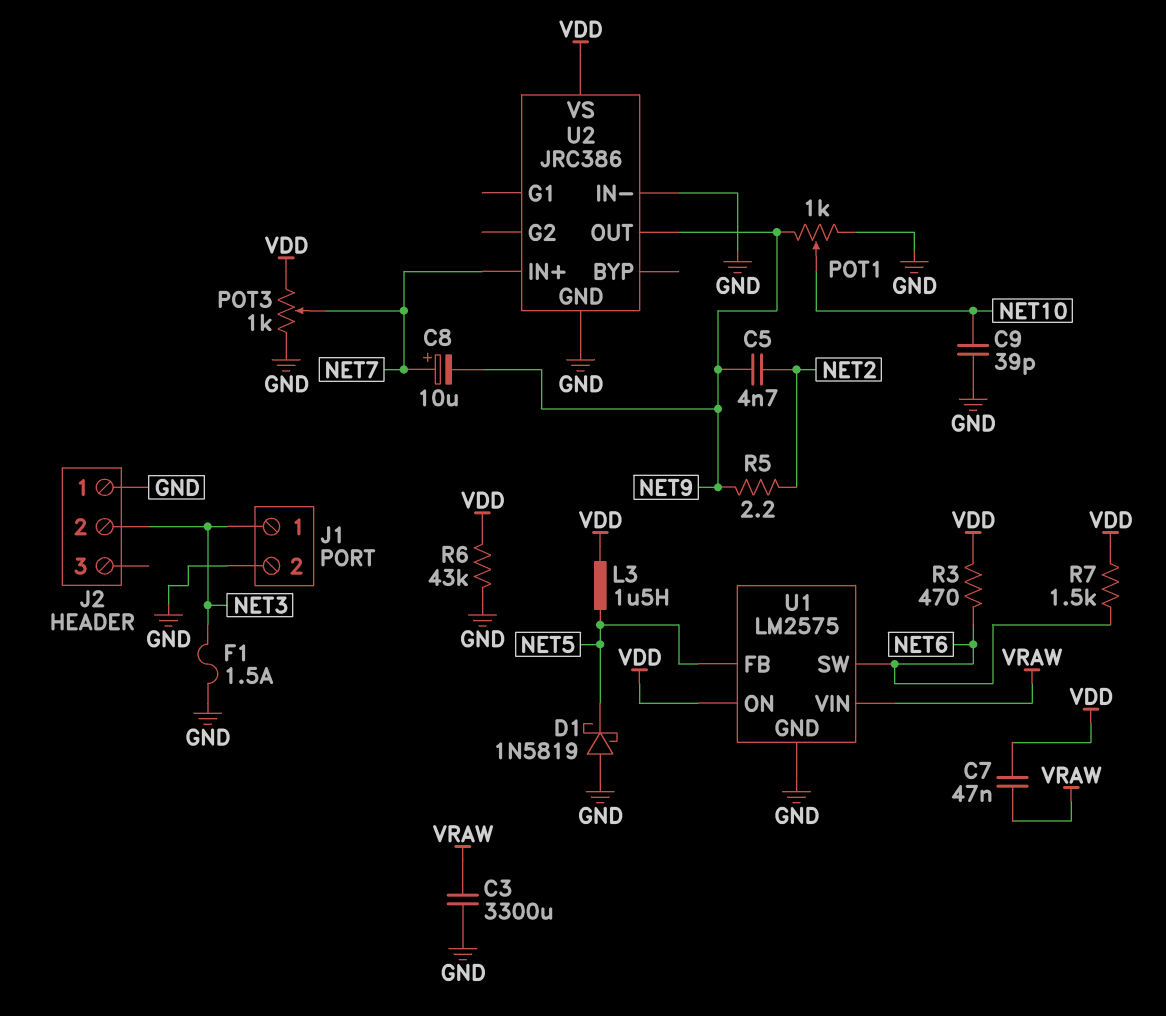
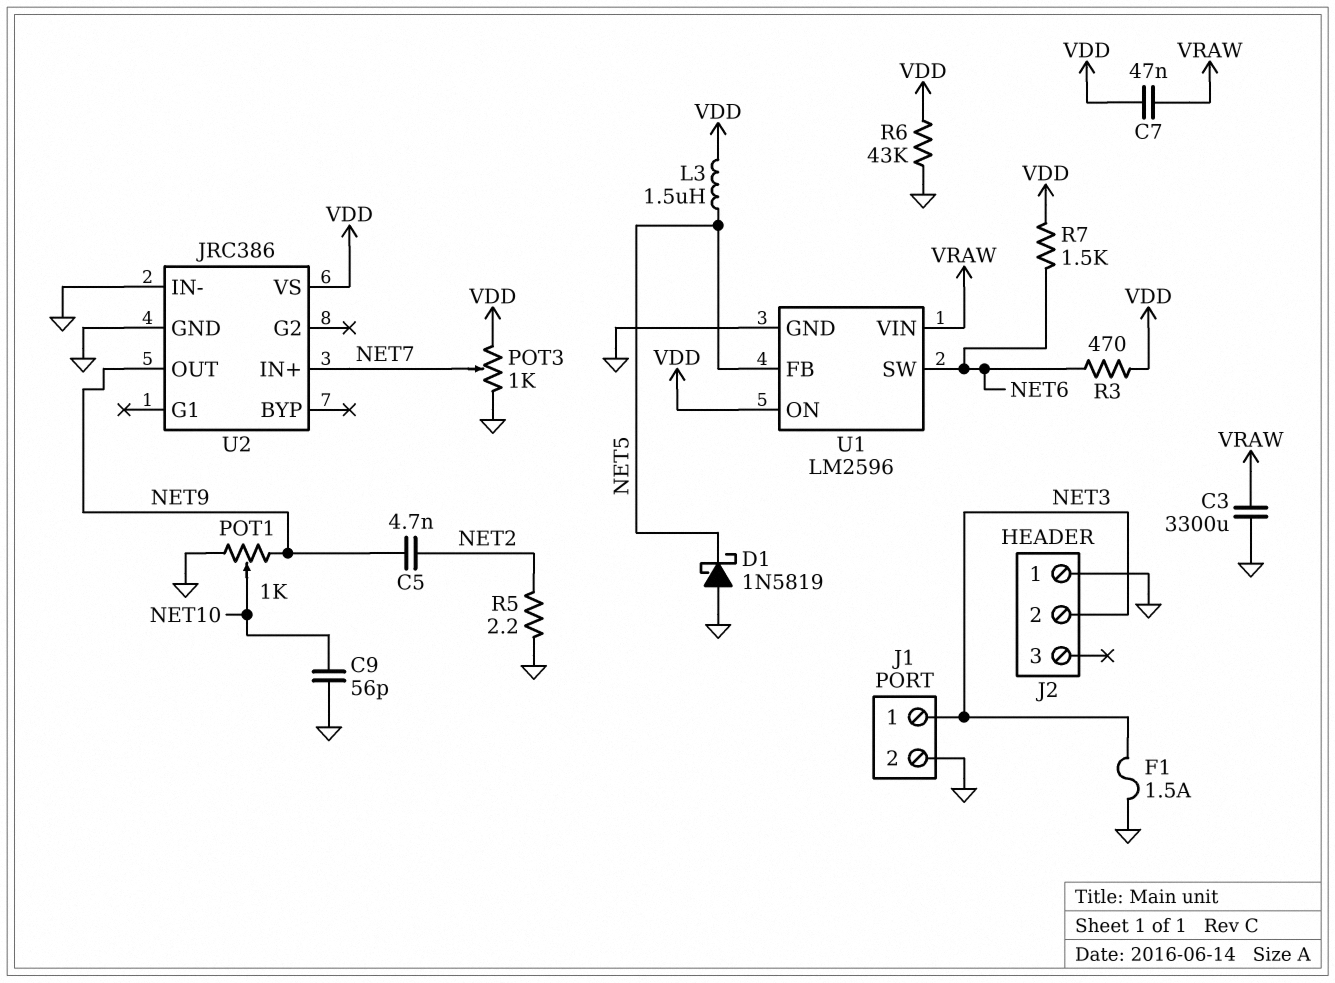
C8: 10uF (plus NET7, minus NET9) -> none
C9: 39pF (GND, NET10) -> 56pF (GND, NET10)
R5: 2.2 (NET2, NET9) -> 2.2 (GND, NET2)
U1: LM2575 -> LM2596

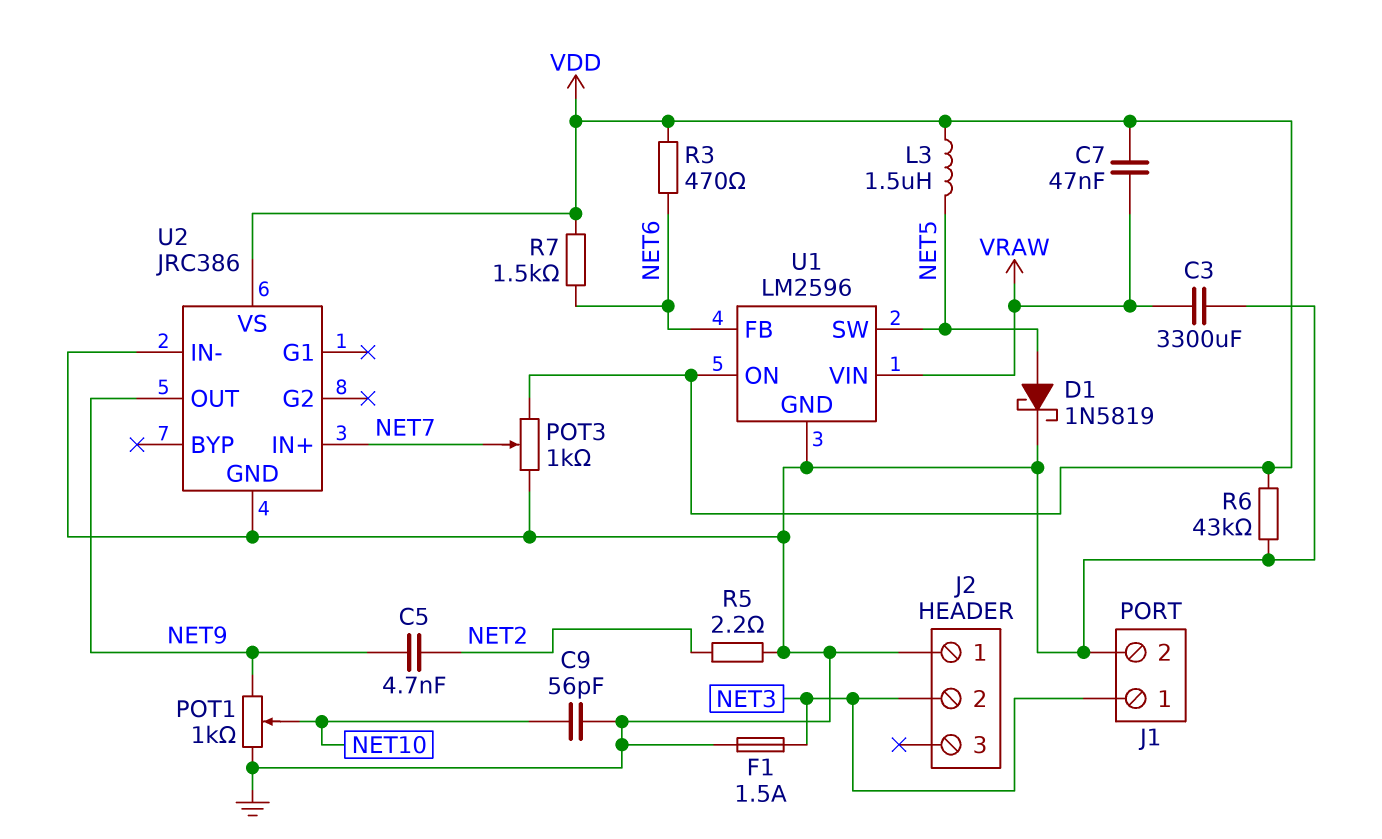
D1: schottky 1N5819 (A GND, K NET5) -> schottky 1N5819 (A NET5, K GND)
U1 pin FB: NET5 -> NET6
U1 pin SW: NET6 -> NET5

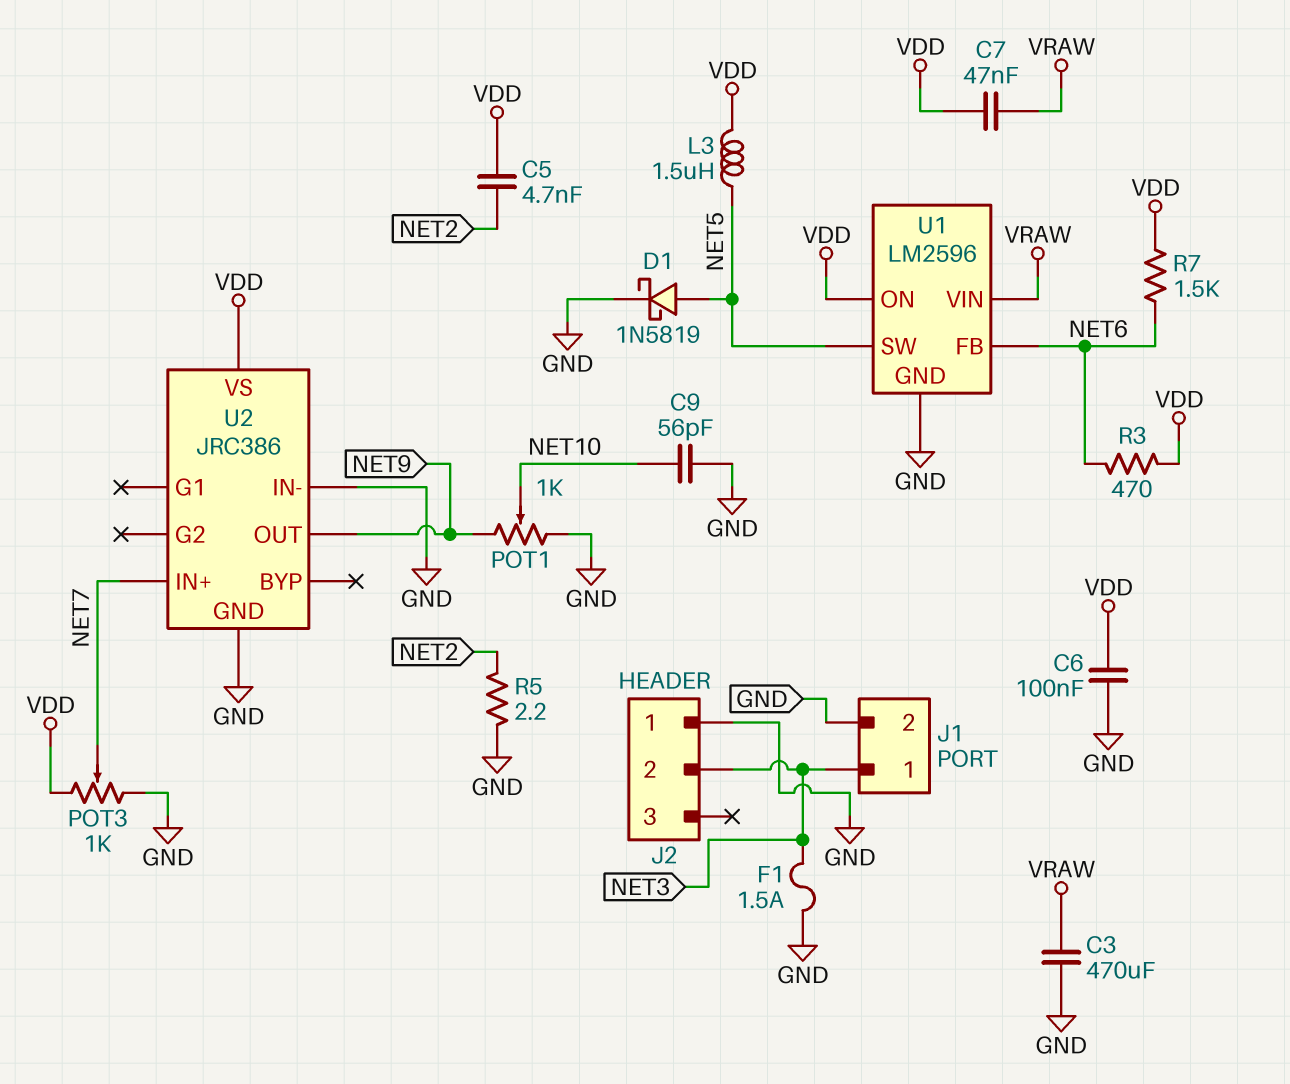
C3: 3300uF (GND, VRAW) -> 470uF (GND, VRAW)
C5: 4.7nF (NET2, NET9) -> 4.7nF (NET2, VDD)
C6: none -> 100nF (GND, VDD)
R6: 43k (GND, VDD) -> none

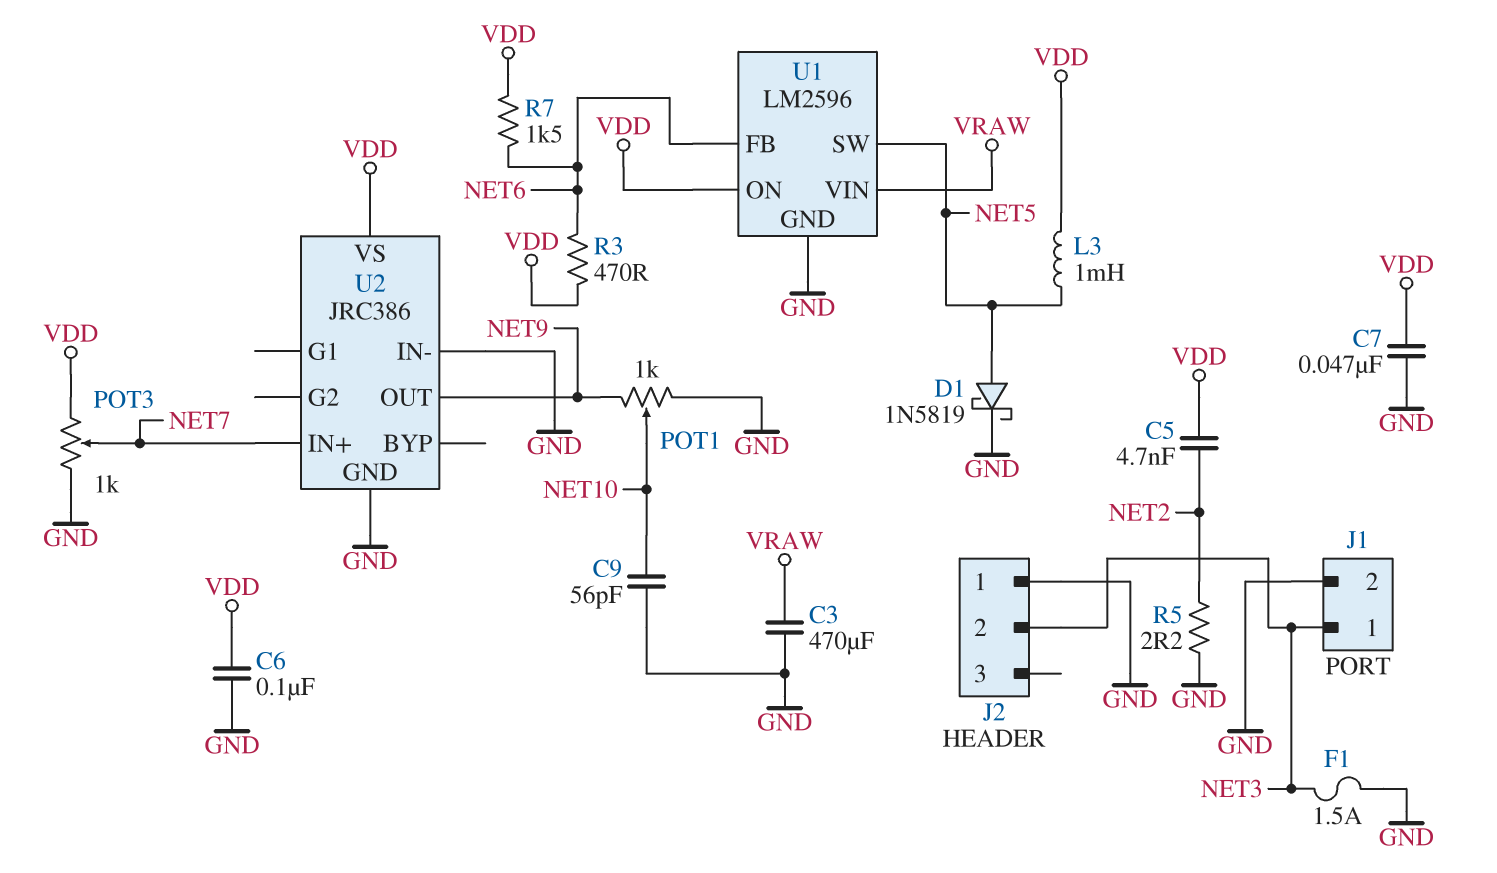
C7: 47nF (VDD, VRAW) -> 47nF (GND, VDD)
L3: 1.5uH (NET5, VDD) -> 1mH (NET5, VDD)

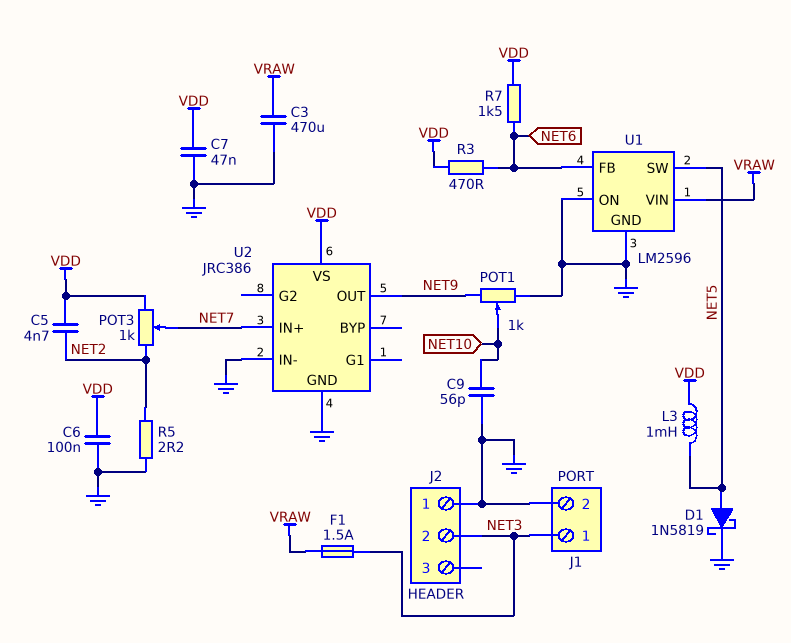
F1: 1.5A (GND, NET3) -> 1.5A (NET3, VRAW)
POT3: 1k (GND, VDD, wiper NET7) -> 1k (NET2, VDD, wiper NET7)
U1 pin ON: VDD -> GND

